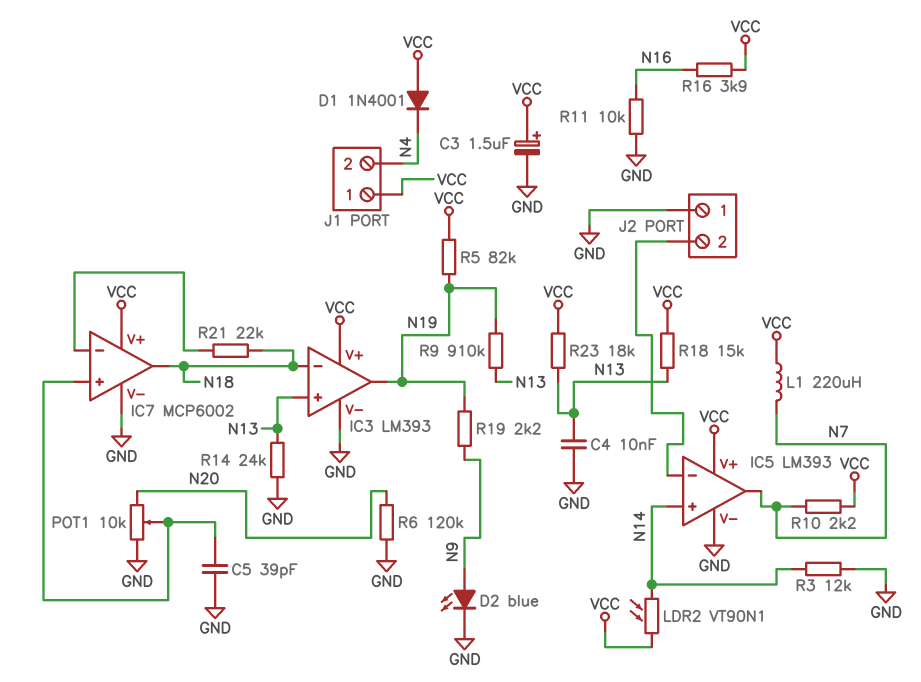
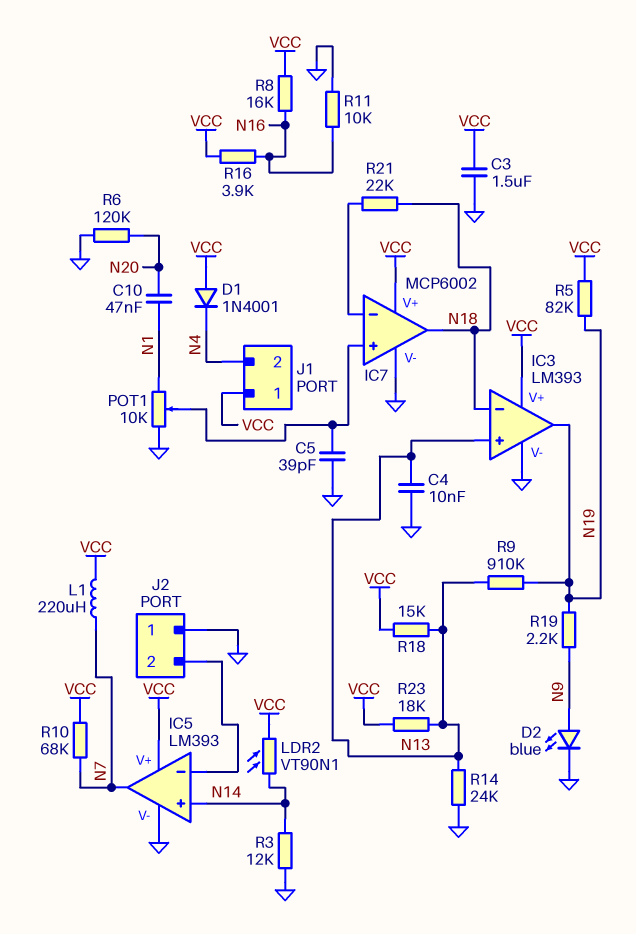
C3: 1.5uF (plus VCC, minus GND) -> 1.5uF (GND, VCC)
C10: none -> 47nF (N1, N20)
POT1: 10k (GND, N20, wiper IC7/in+) -> 10k (GND, N1, wiper IC7/in+)
R8: none -> 16k (N16, VCC)
R10: 2.2k (N7, VCC) -> 68k (N7, VCC)

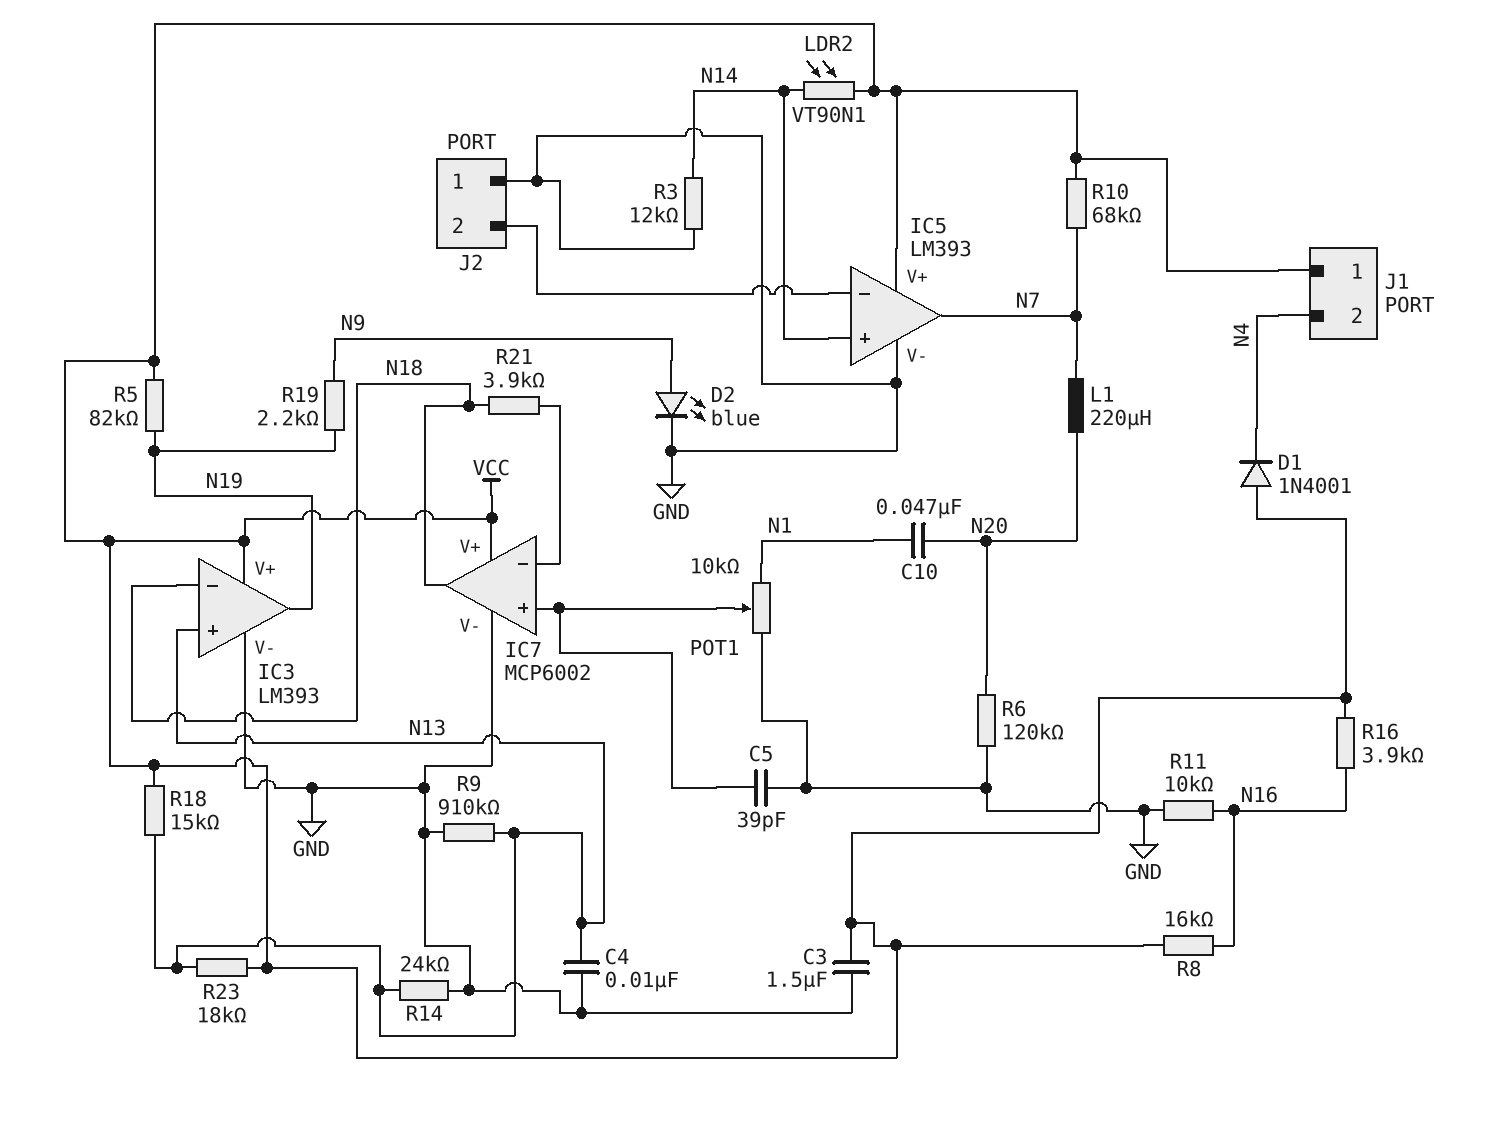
L1: 220uH (N7, VCC) -> 220uH (N7, N20)
R9: 910k (N13, N19) -> 910k (GND, N13)
R21: 22k (IC7/in-, N18) -> 3.9k (IC7/in-, N18)

